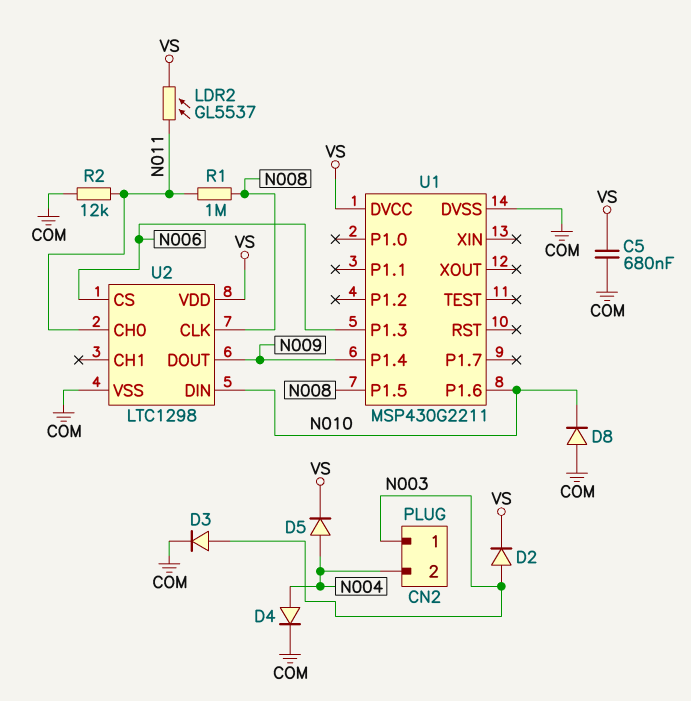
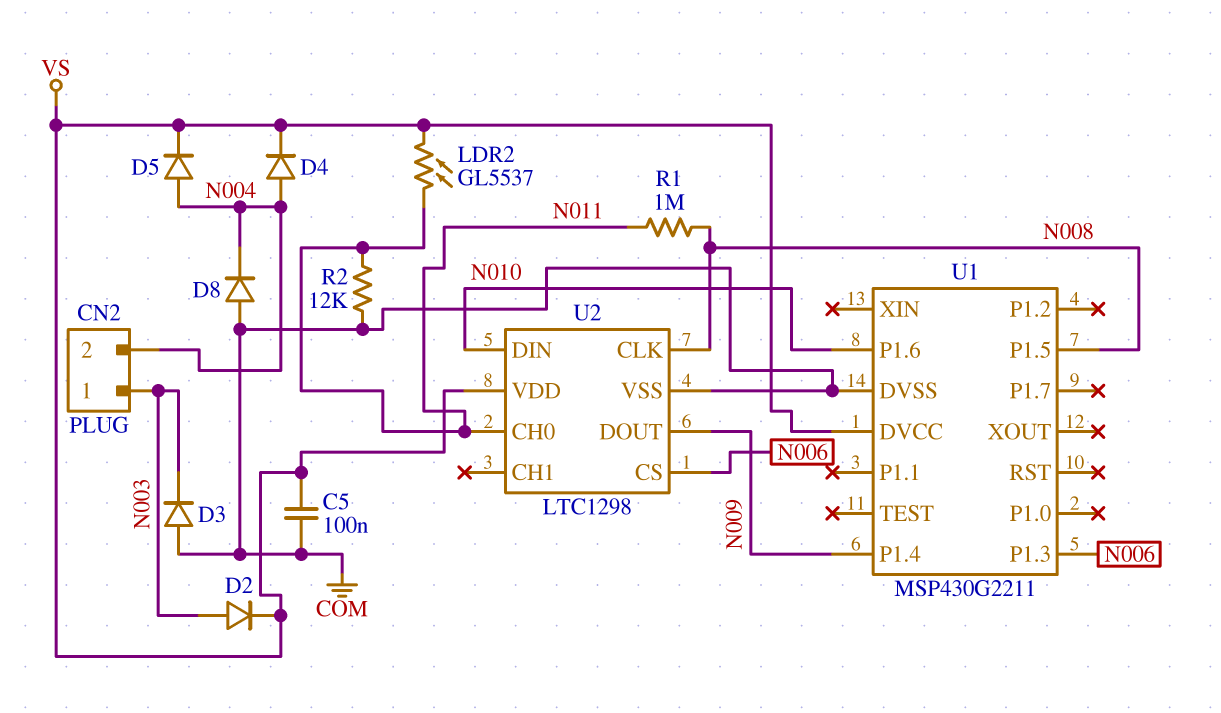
C5: 680nF (COM, VS) -> 100nF (COM, VS)
D3: diode (A N003, K COM) -> diode (A COM, K N003)
D4: diode (A N004, K COM) -> diode (A N004, K VS)
D8: diode (A COM, K N010) -> diode (A COM, K N004)

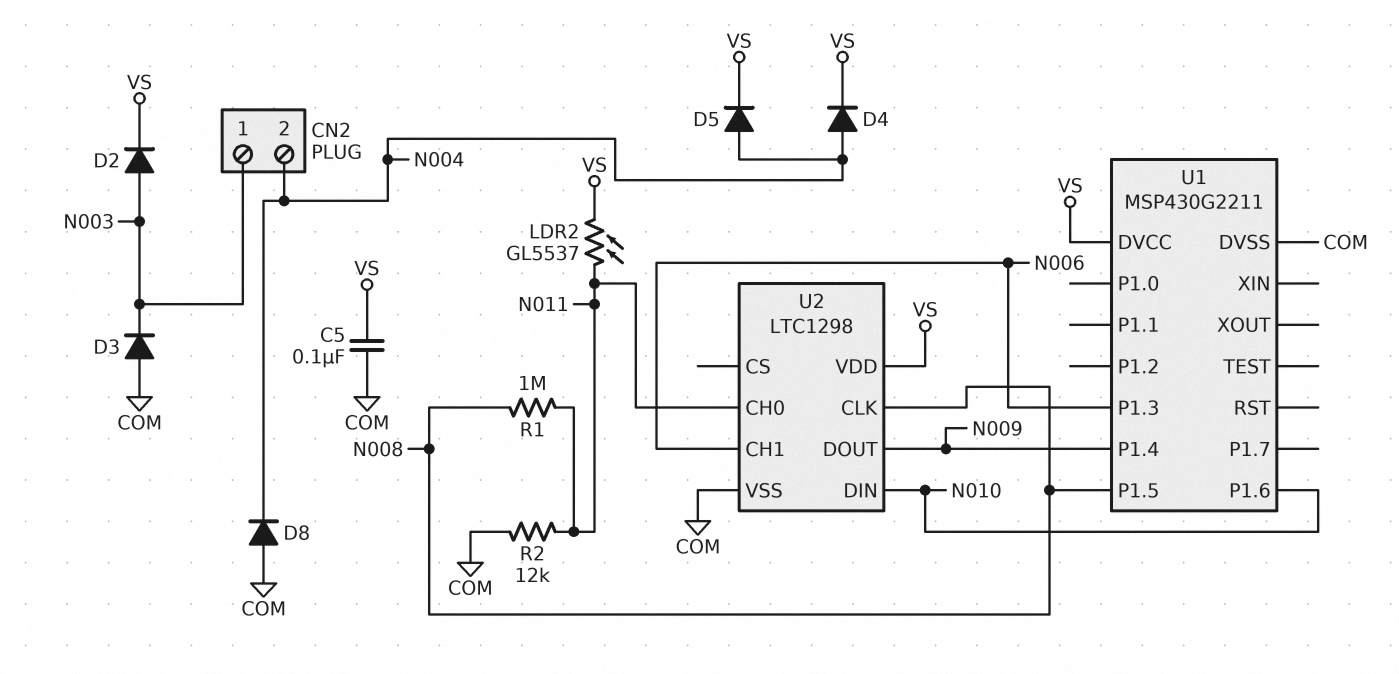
U2 pin CH1: none -> N006
U2 pin CS: N006 -> none

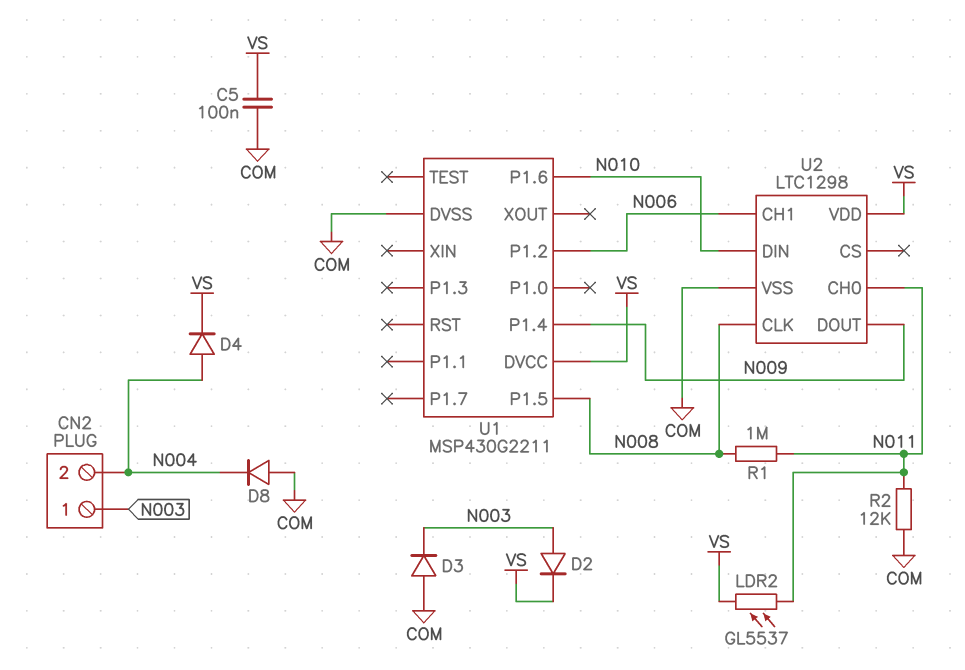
D5: diode (A N004, K VS) -> none
U1 pin P1.2: none -> N006
U1 pin P1.3: N006 -> none

